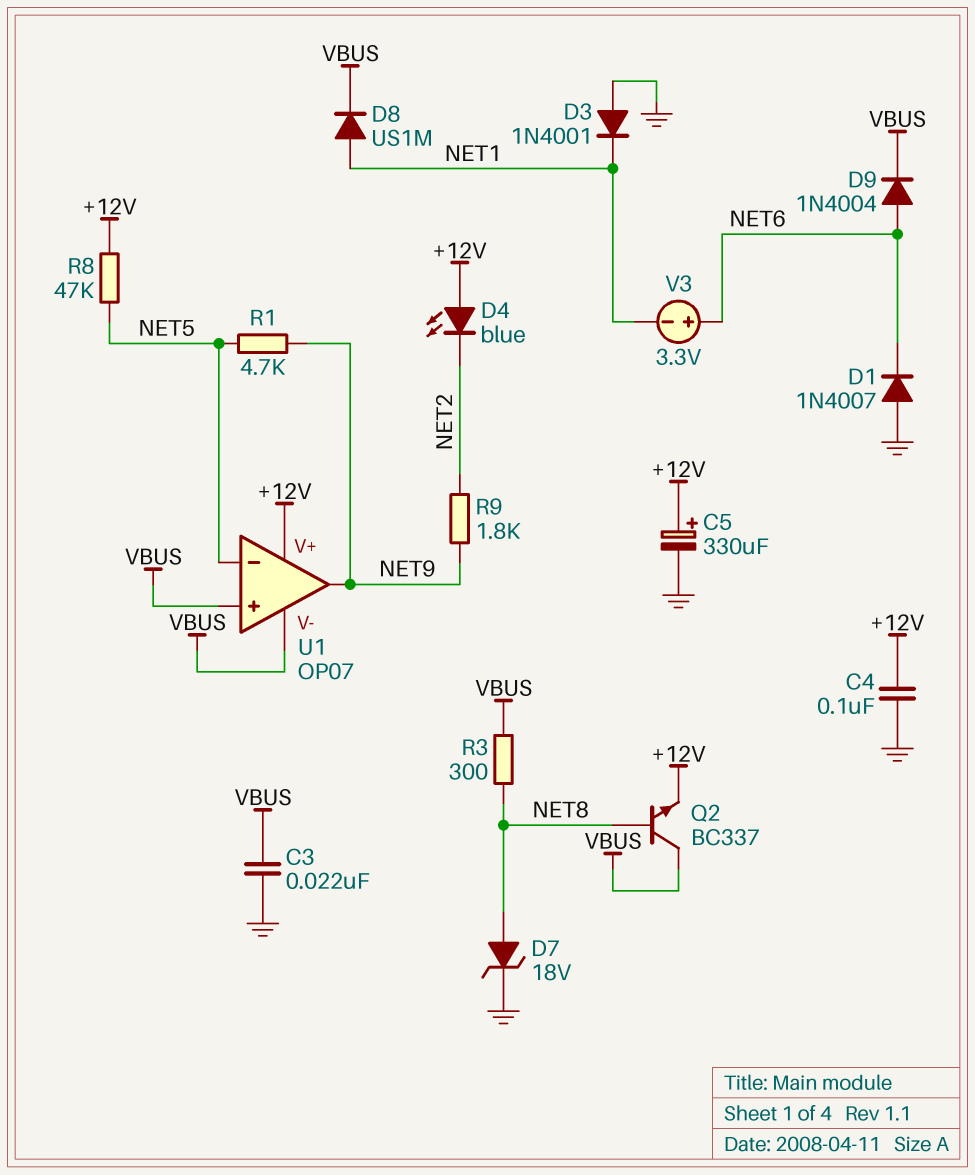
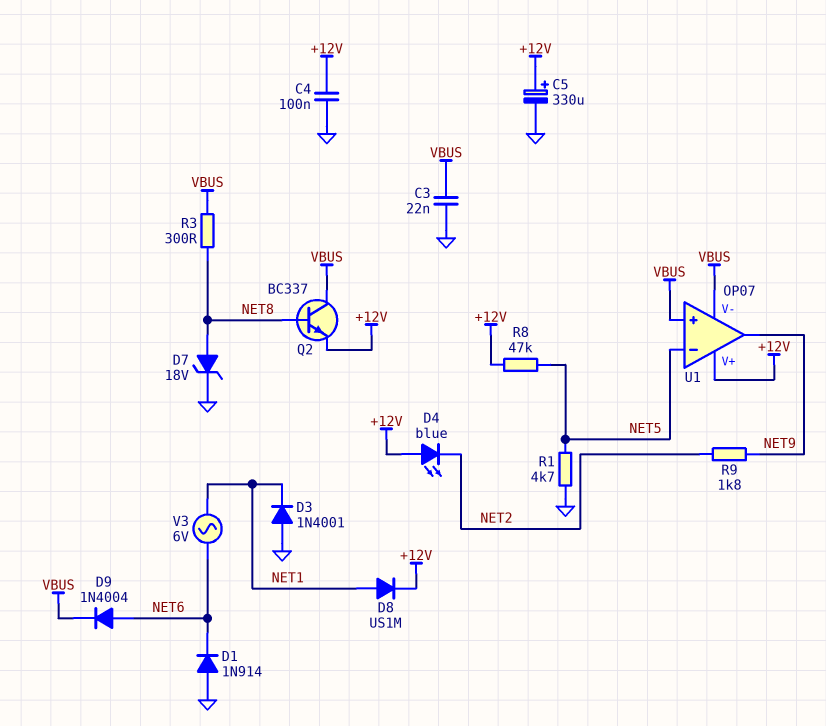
D1: diode 1N4007 (A GND, K NET6) -> diode 1N914 (A GND, K NET6)
D8: diode US1M (A NET1, K VBUS) -> diode US1M (A NET1, K +12V)
R1: 4.7k (NET5, NET9) -> 4.7k (GND, NET5)
V3: 3.3V (plus NET6, minus NET1) -> AC 6V (NET1, NET6)

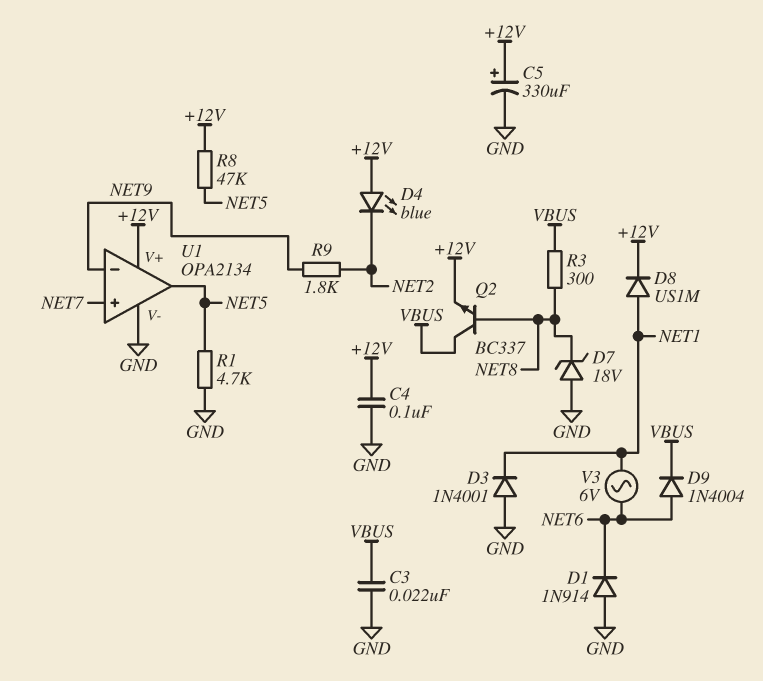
D7: zener 18V (A NET8, K GND) -> zener 18V (A GND, K NET8)
U1: OP07 -> OPA2134
U1 pin V-: VBUS -> GND
U1 pin in+: VBUS -> NET7
U1 pin in-: NET5 -> NET9
U1 pin out: NET9 -> NET5

